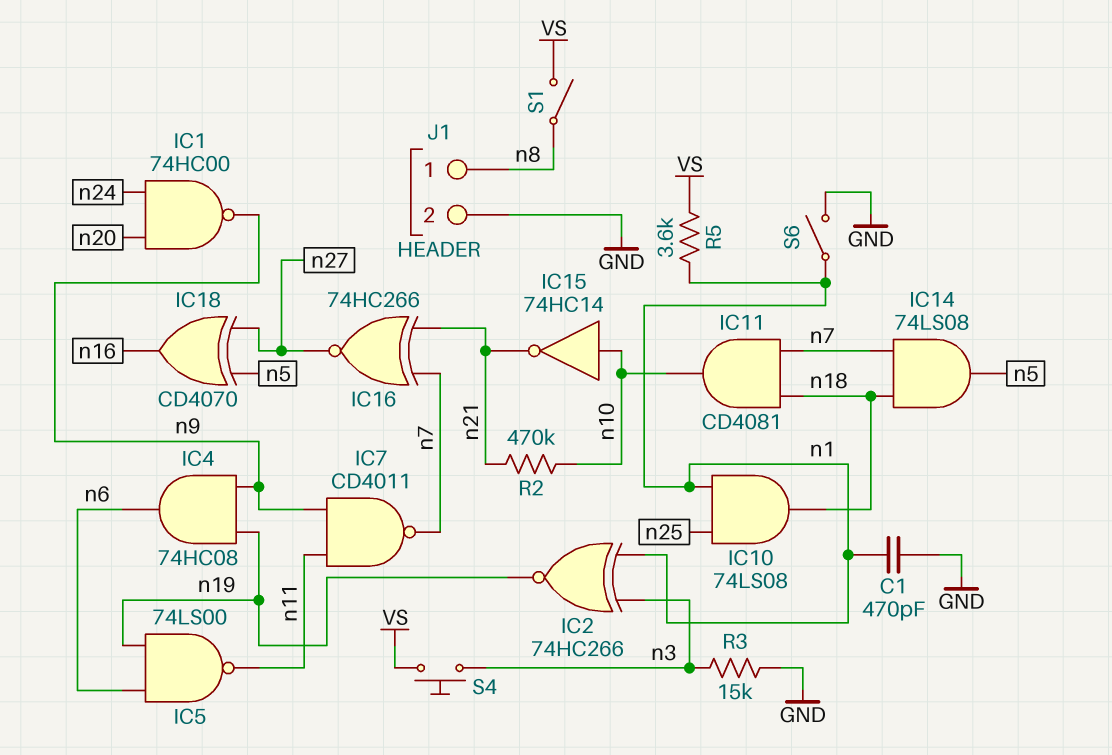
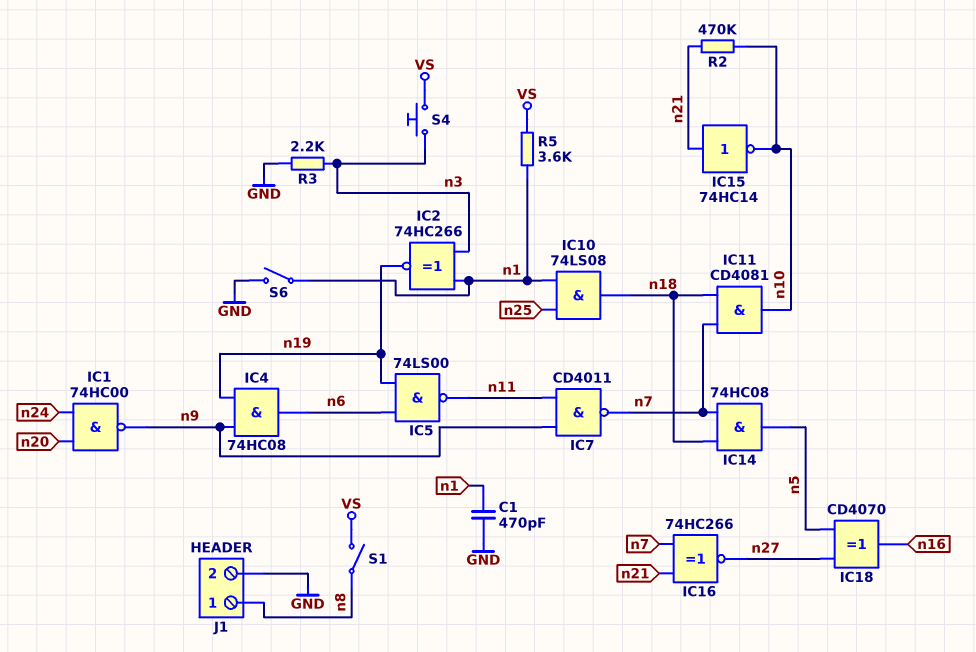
IC14: AND 74LS08 (in n7, in n18, out n5) -> AND 74HC08 (in n7, in n18, out n5)
IC15: NOT 74HC14 (in n10, out n21) -> NOT 74HC14 (in n21, out n10)
R3: 15k (GND, n3) -> 2.2k (GND, n3)

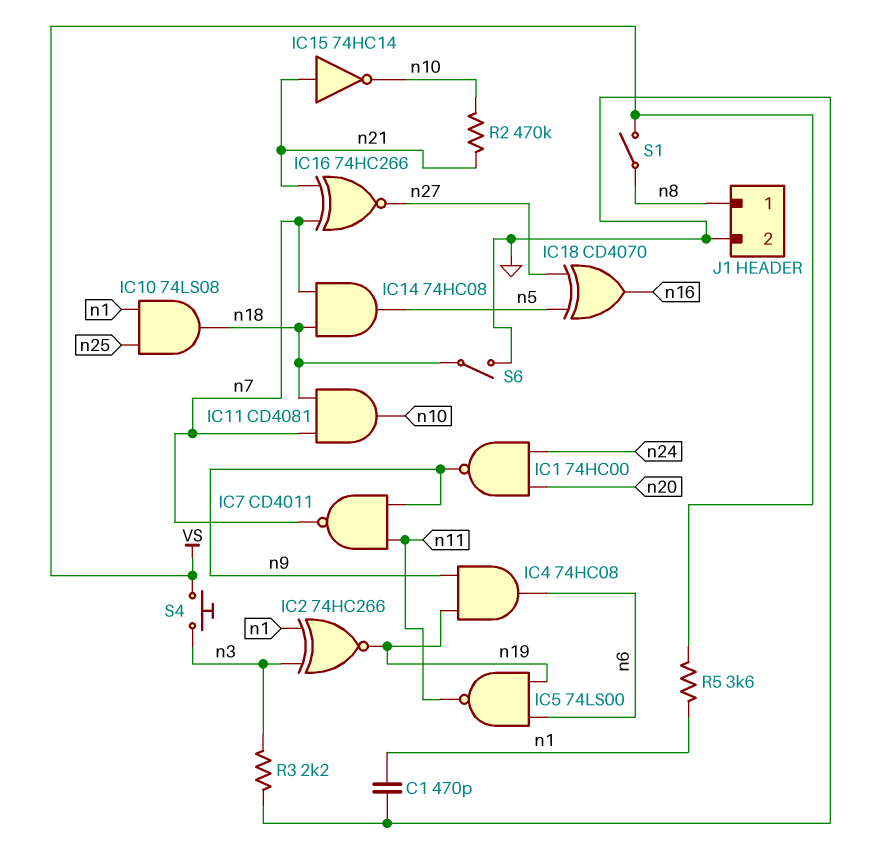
S6: switch (GND, n1) -> switch (GND, n18)

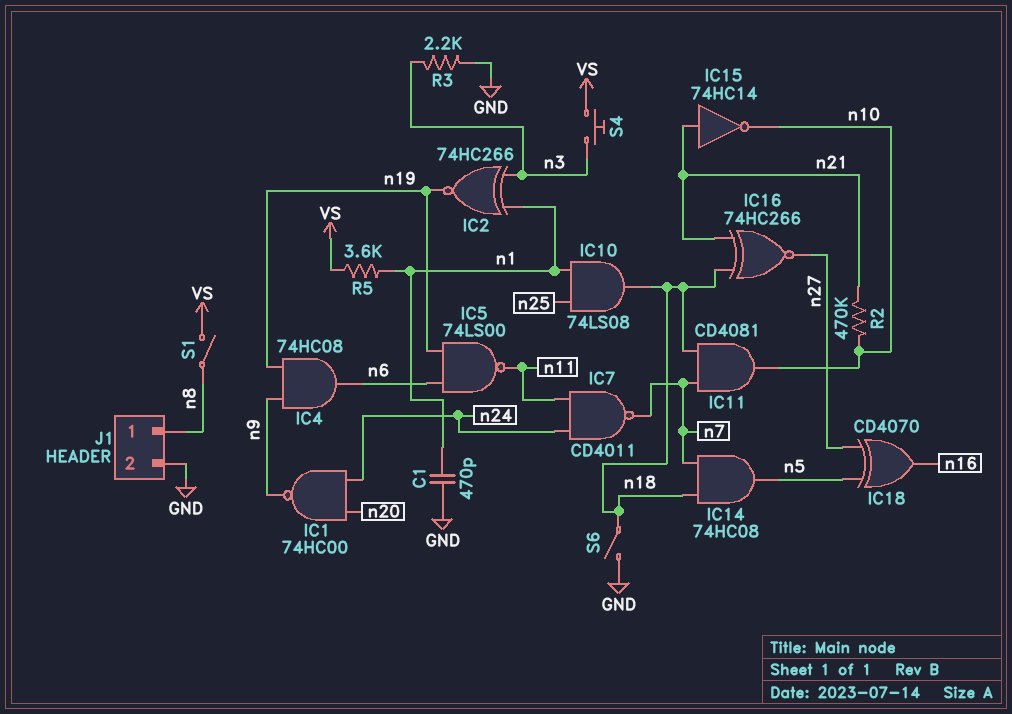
IC7: NAND CD4011 (in n9, in n11, out n7) -> NAND CD4011 (in n11, in n24, out n7)
IC16: XNOR 74HC266 (in n7, in n21, out n27) -> XNOR 74HC266 (in n18, in n21, out n27)

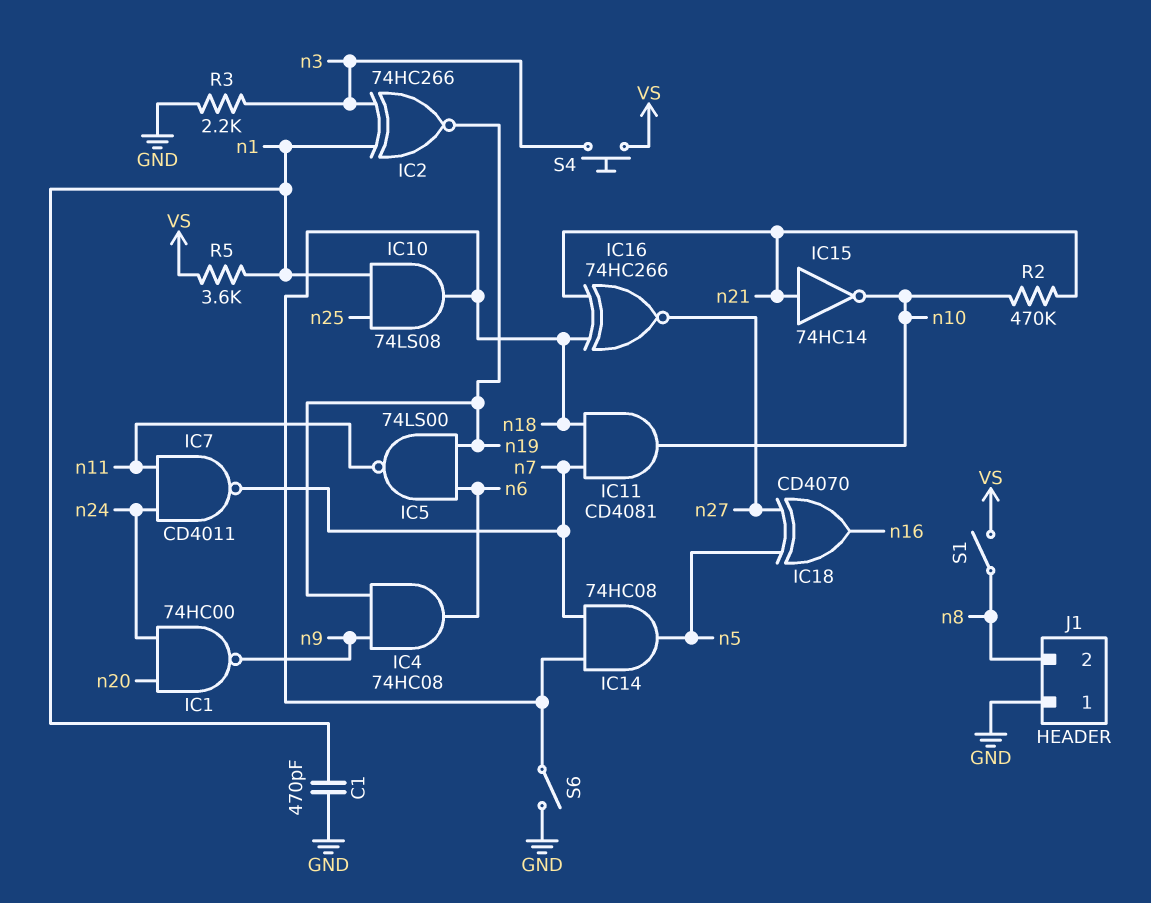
J1 pin 1: n8 -> GND
J1 pin 2: GND -> n8

